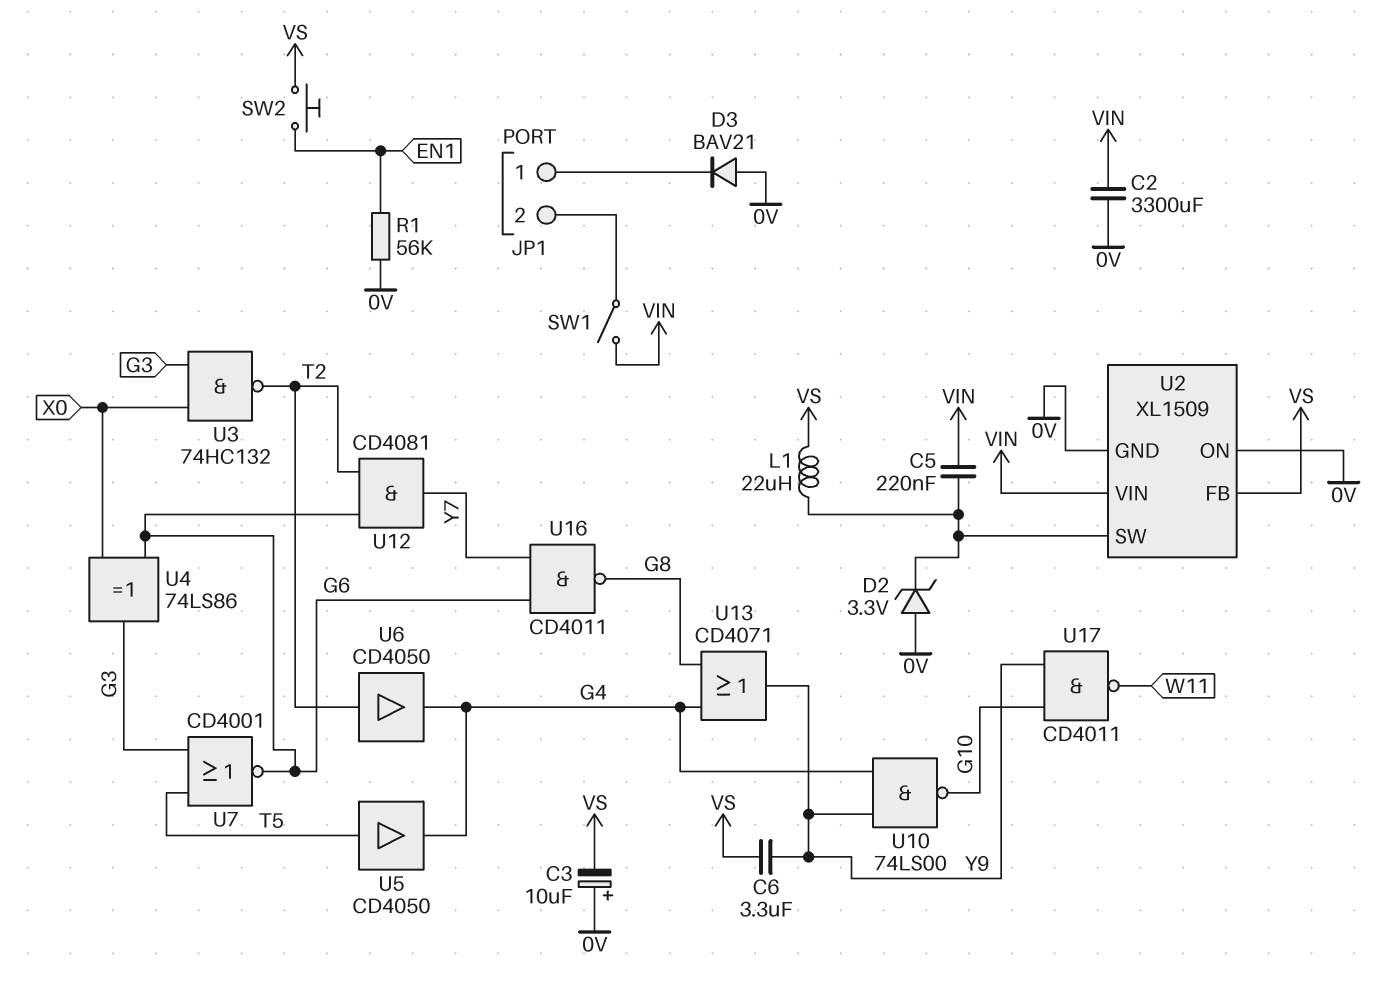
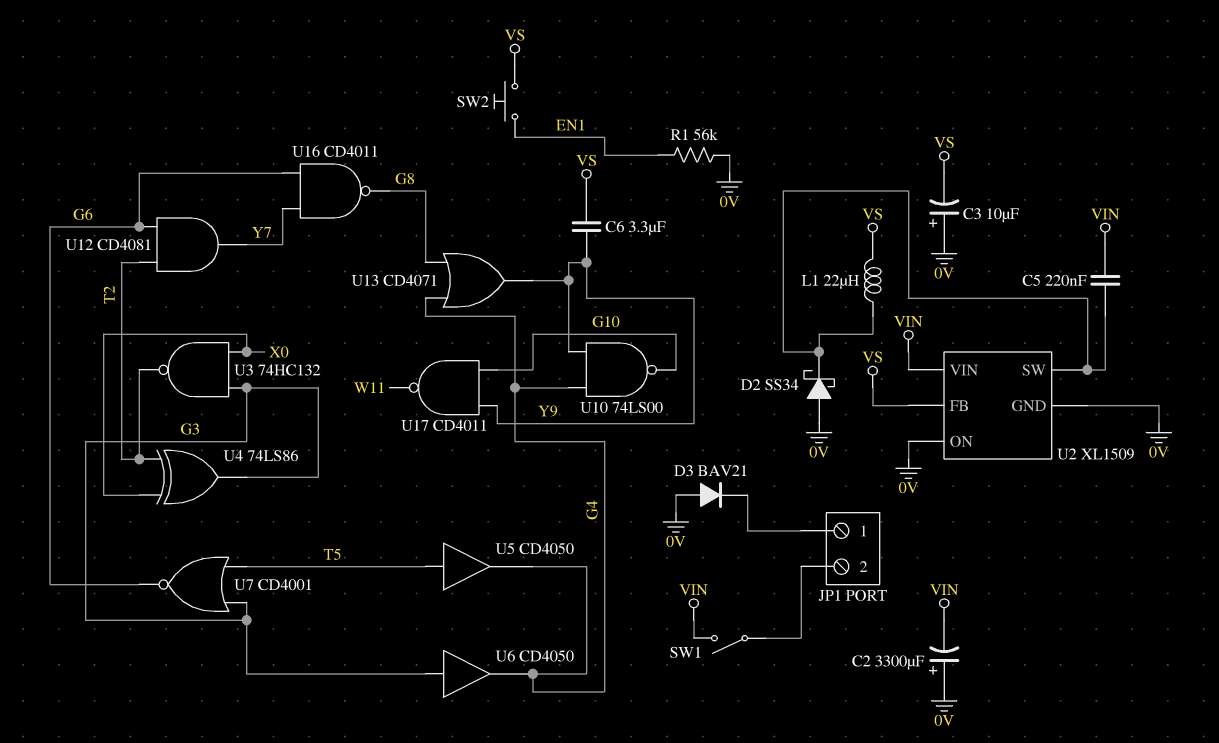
C2: 3300uF (0V, VIN) -> 3300uF (plus 0V, minus VIN)
D2: zener 3.3V (A 0V, K U2/SW) -> schottky SS34 (A 0V, K U2/SW)
U4: XOR 74LS86 (in G6, in X0, out G3) -> XOR 74LS86 (in T2, in X0, out G3)
U6: buffer CD4050 (in T2, out G4) -> buffer CD4050 (in G3, out G4)

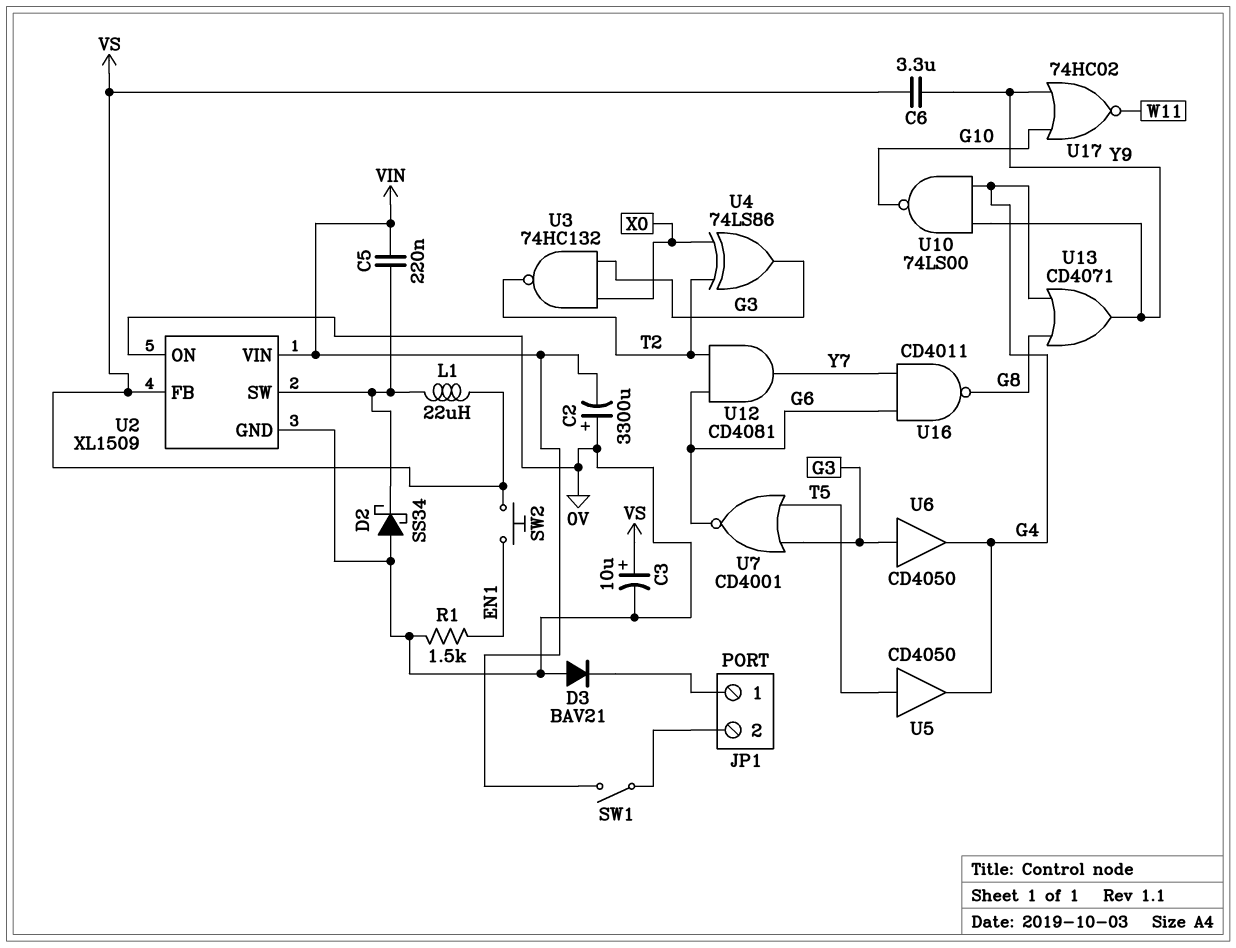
C3: 10uF (plus 0V, minus VS) -> 10uF (plus VS, minus 0V)
R1: 56k (0V, EN1) -> 1.5k (0V, EN1)
U17: NAND CD4011 (in G10, in Y9, out W11) -> NOR 74HC02 (in G10, in Y9, out W11)

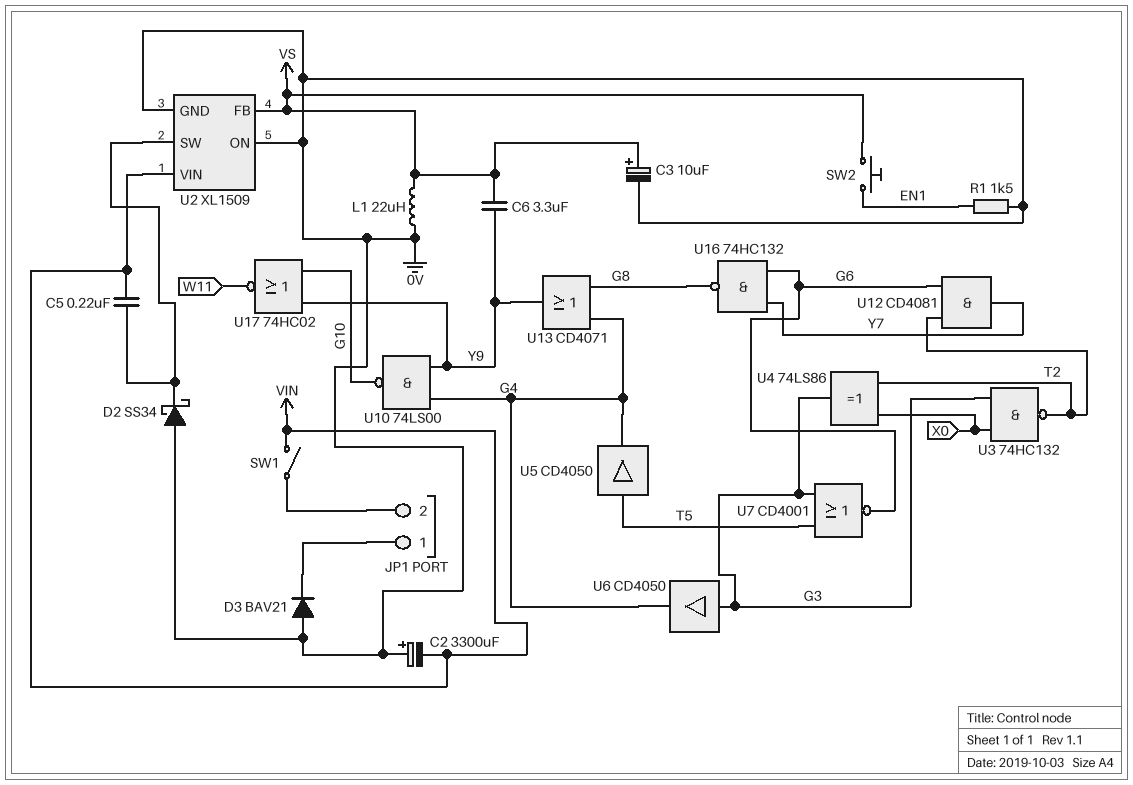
L1: 22uH (U2/SW, VS) -> 22uH (0V, VS)
U16: NAND CD4011 (in G6, in Y7, out G8) -> NAND 74HC132 (in G6, in Y7, out G8)

